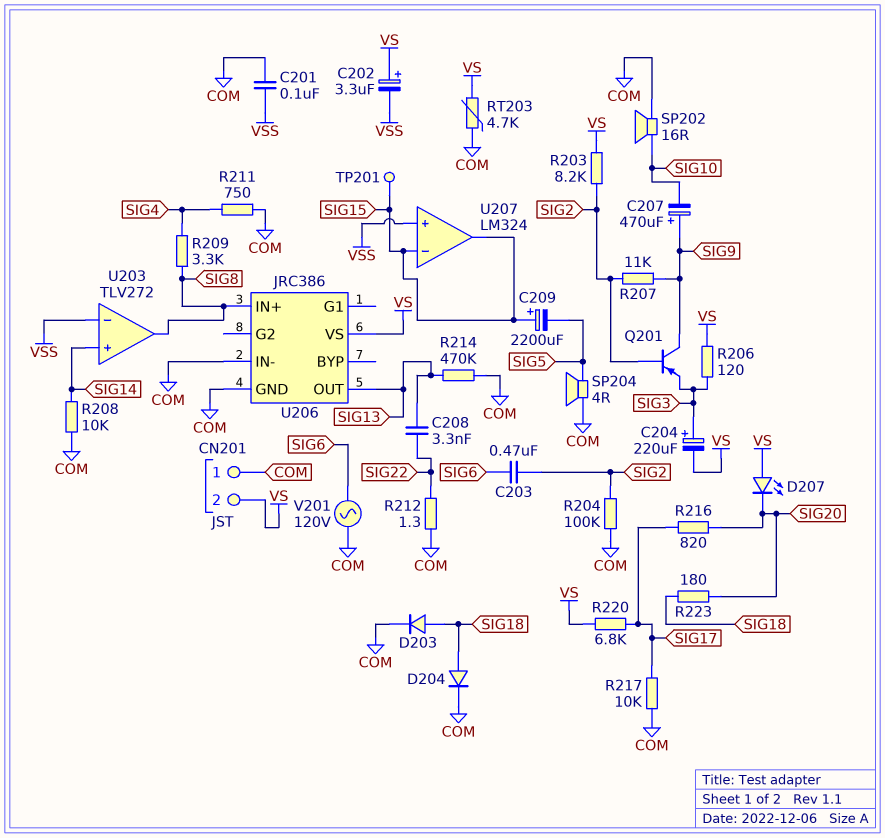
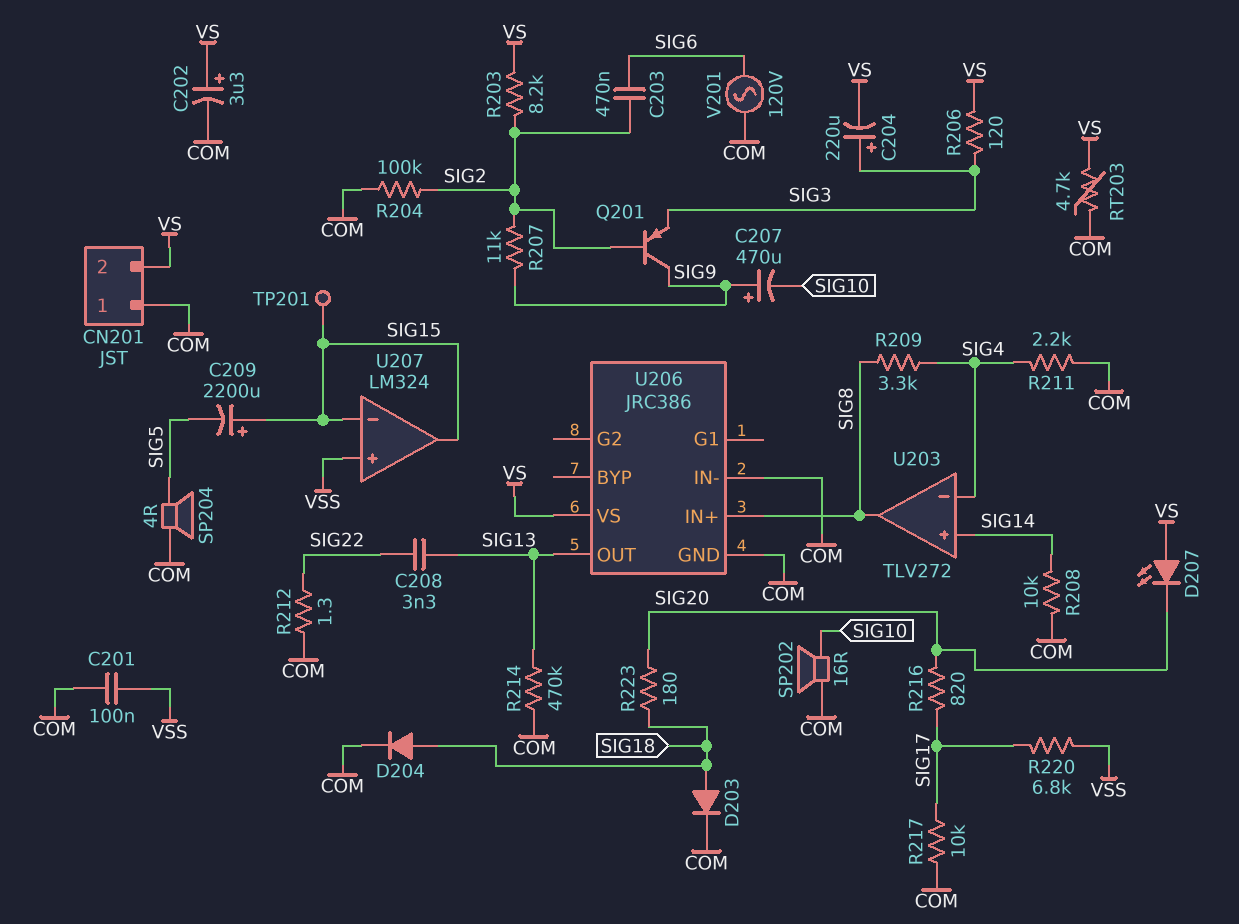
C202: 3.3uF (plus VS, minus VSS) -> 3.3uF (plus VS, minus COM)
R211: 750 (COM, SIG4) -> 2.2k (COM, SIG4)
R220: 6.8k (SIG17, VS) -> 6.8k (SIG17, VSS)
U203 pin in-: VSS -> SIG4

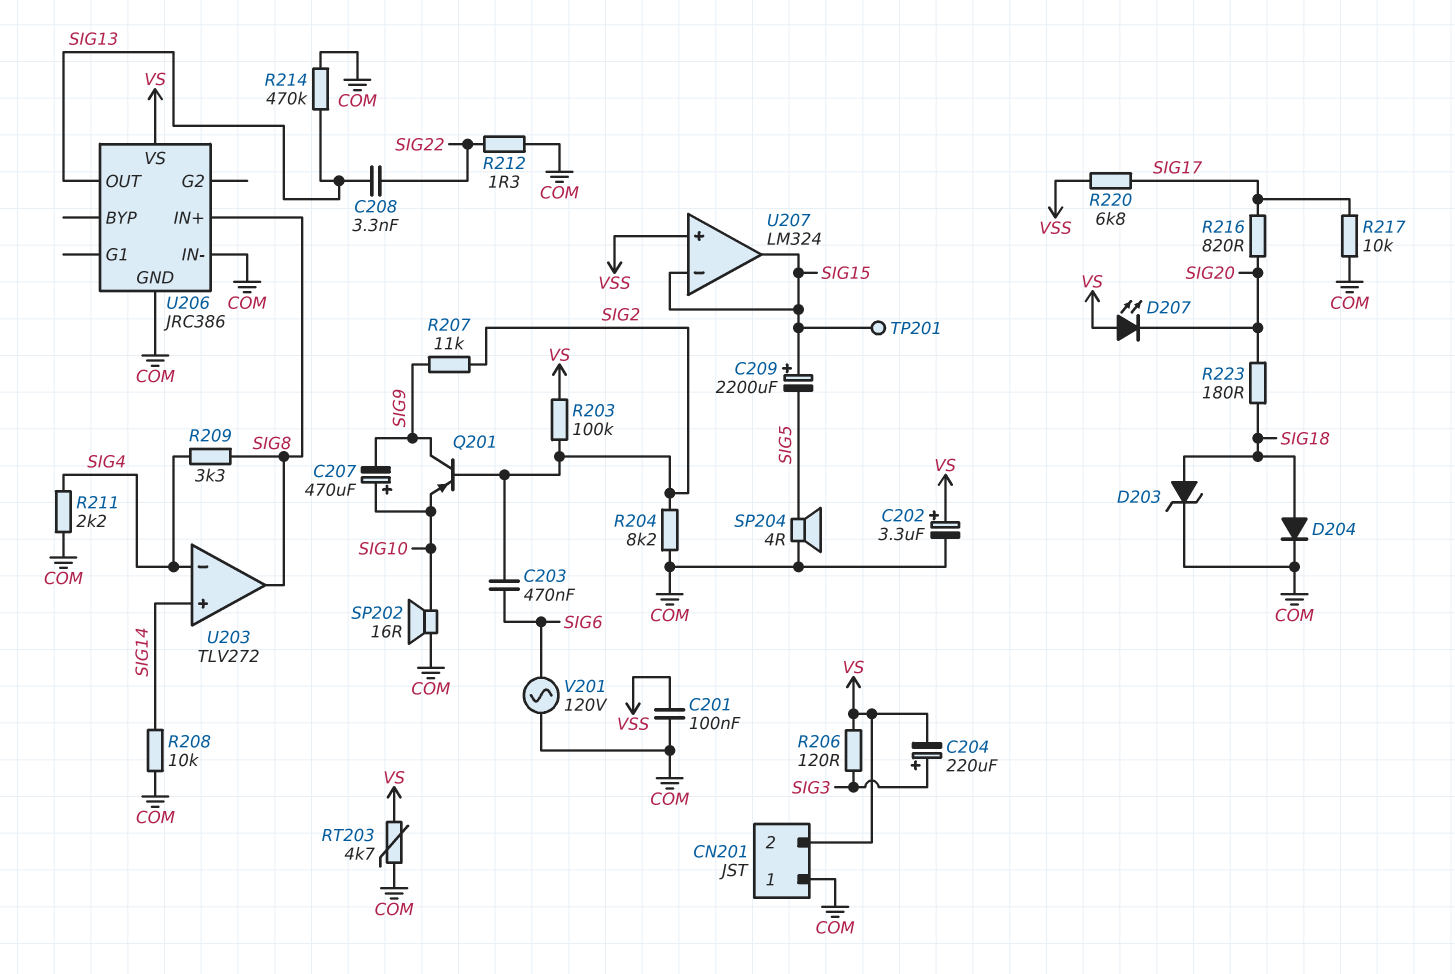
C207: 470uF (plus SIG9, minus SIG10) -> 470uF (plus SIG10, minus SIG9)
D203: diode (A SIG18, K COM) -> zener (A SIG18, K COM)
Q201: PNP (B SIG2, C SIG9, E SIG3) -> PNP (B SIG2, C SIG9, E SIG10)
R203: 8.2k (SIG2, VS) -> 100k (SIG2, VS)
R204: 100k (COM, SIG2) -> 8.2k (COM, SIG2)

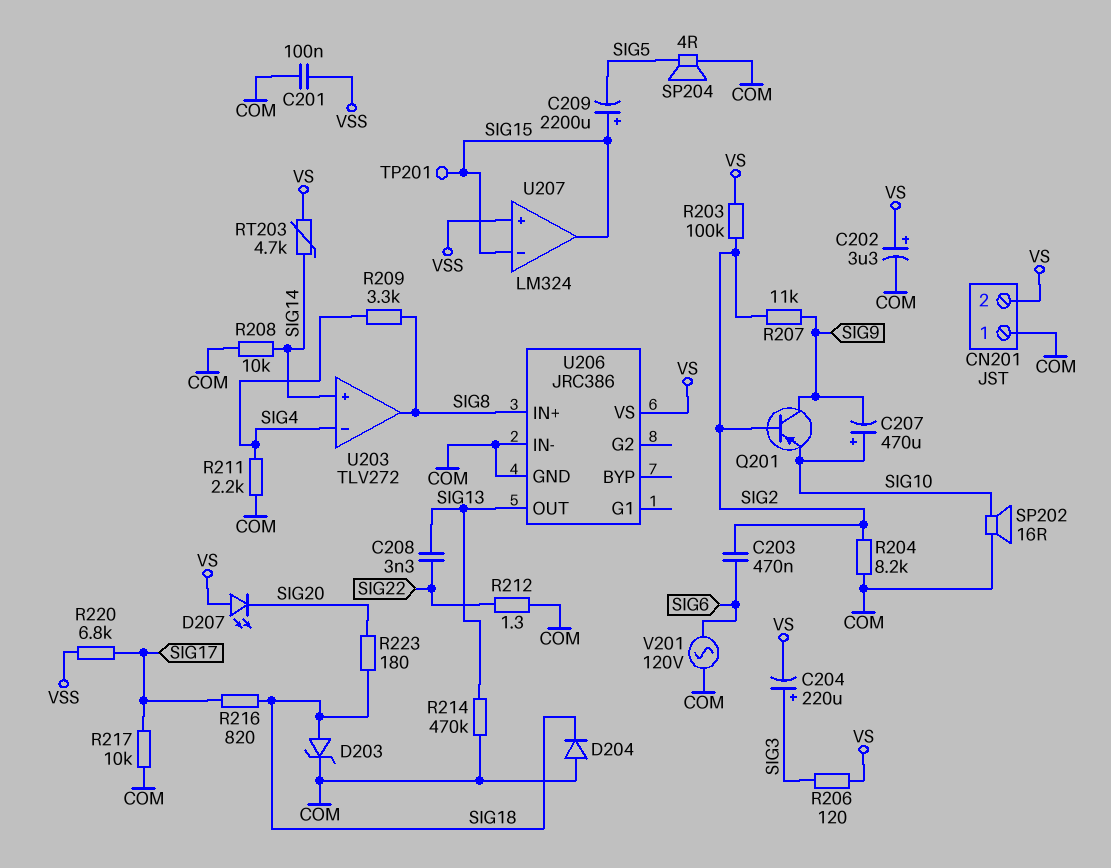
D204: diode (A SIG18, K COM) -> diode (A COM, K SIG18)
R216: 820 (SIG17, SIG20) -> 820 (SIG17, SIG18)
RT203: 4.7k (COM, VS) -> 4.7k (SIG14, VS)

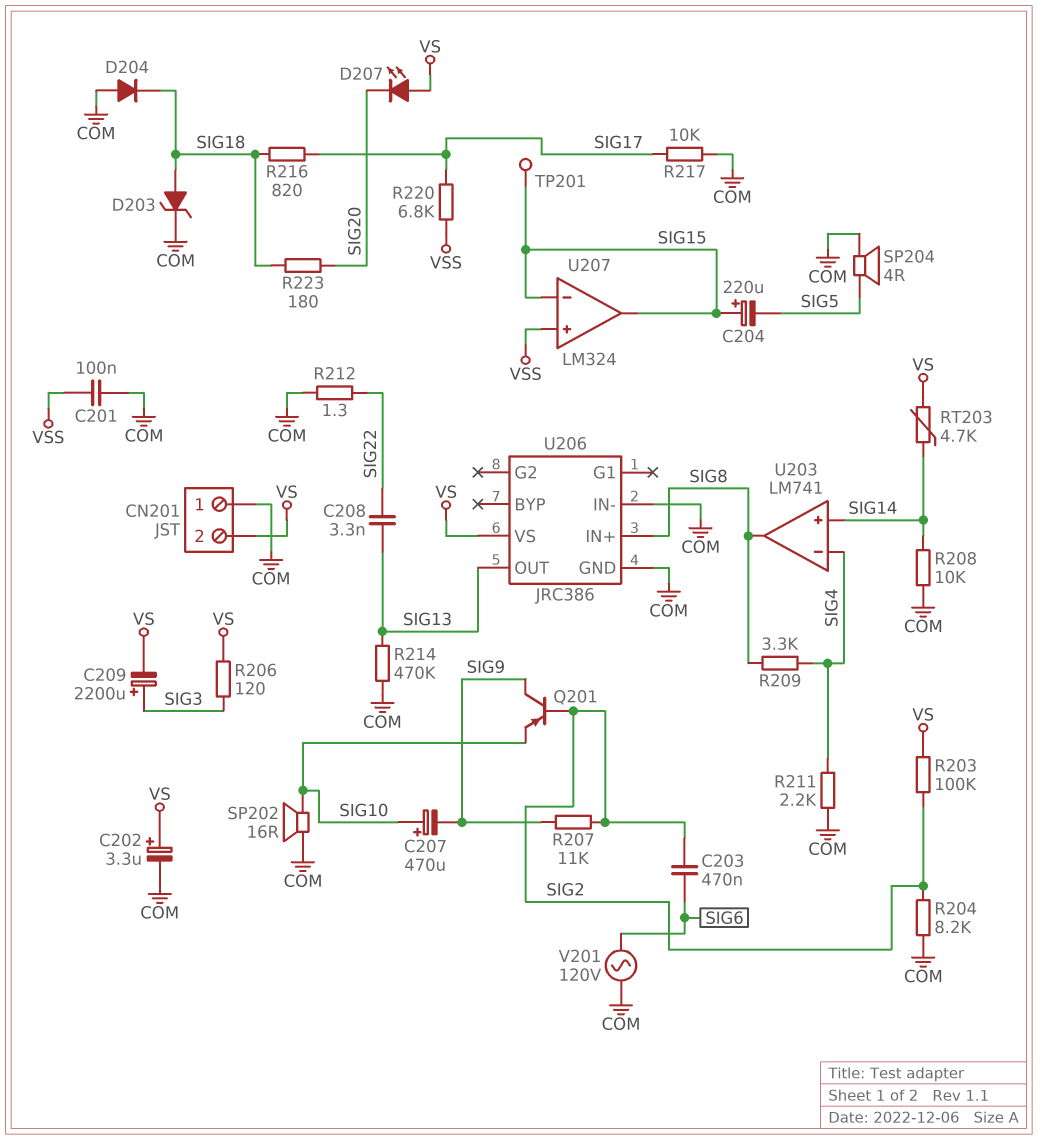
C204: 220uF (plus SIG3, minus VS) -> 220uF (plus SIG15, minus SIG5)
C209: 2200uF (plus SIG15, minus SIG5) -> 2200uF (plus SIG3, minus VS)
U203: TLV272 -> LM741

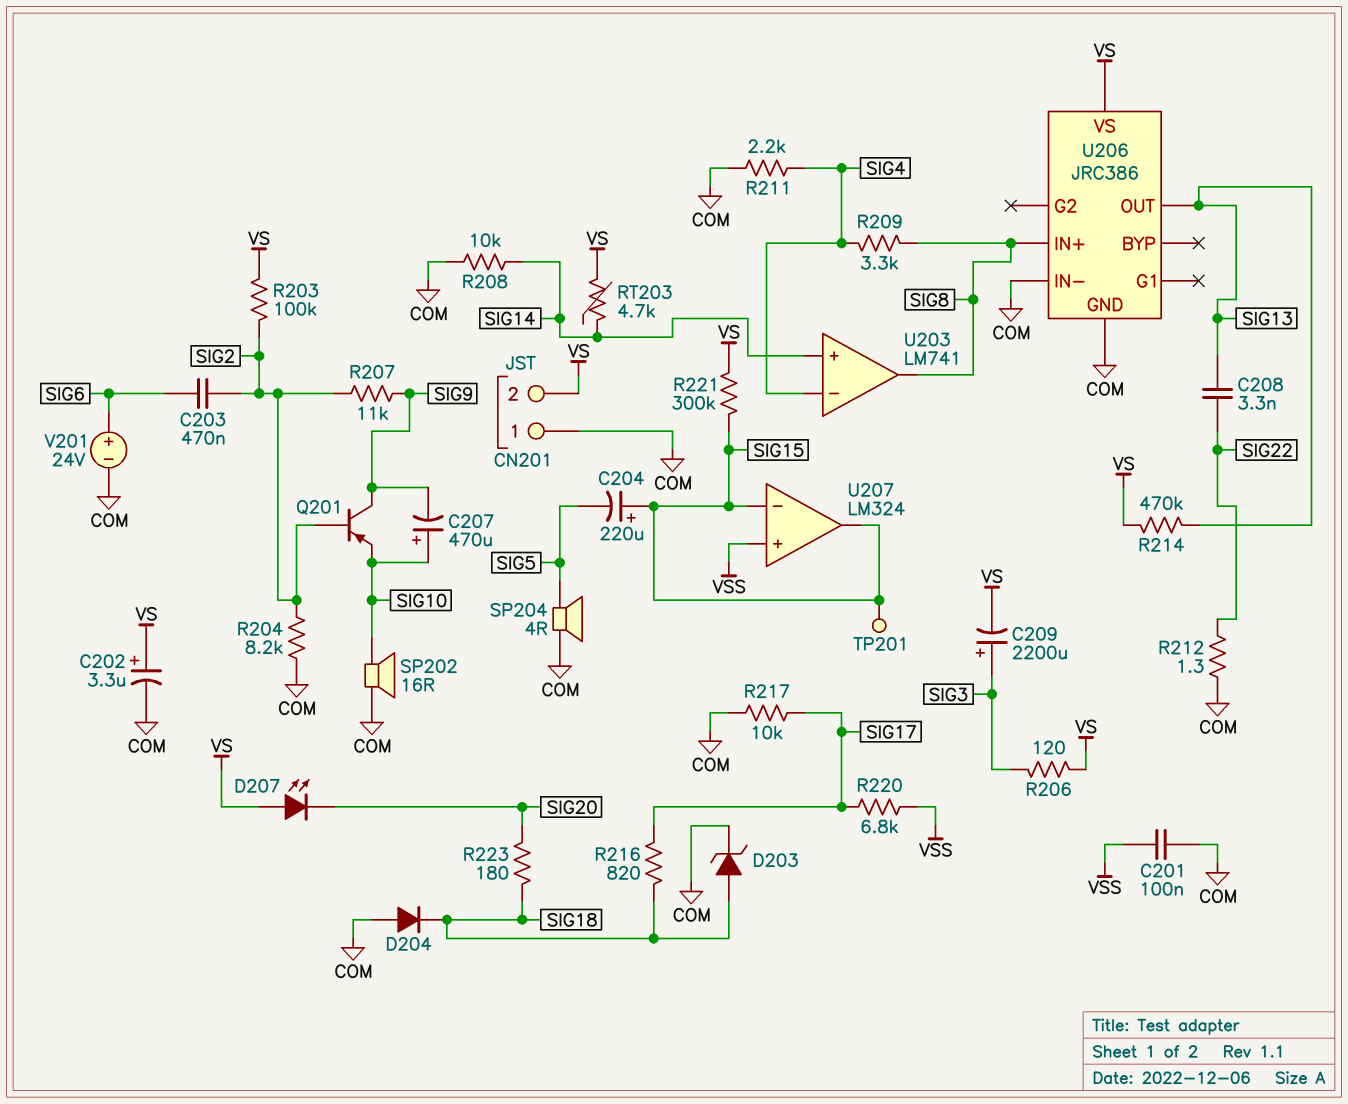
R214: 470k (COM, SIG13) -> 470k (SIG13, VS)
R221: none -> 300k (SIG15, VS)
V201: AC 120V (COM, SIG6) -> 24V (plus SIG6, minus COM)

